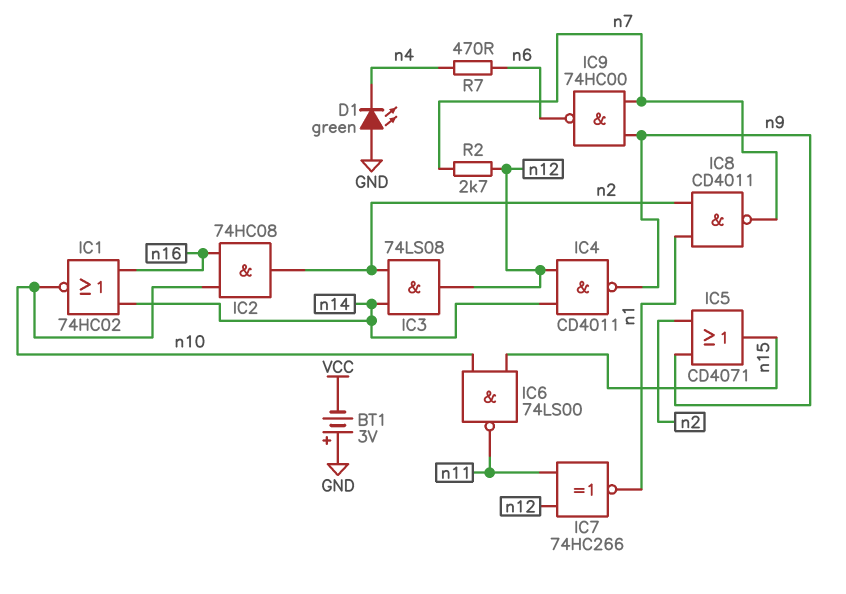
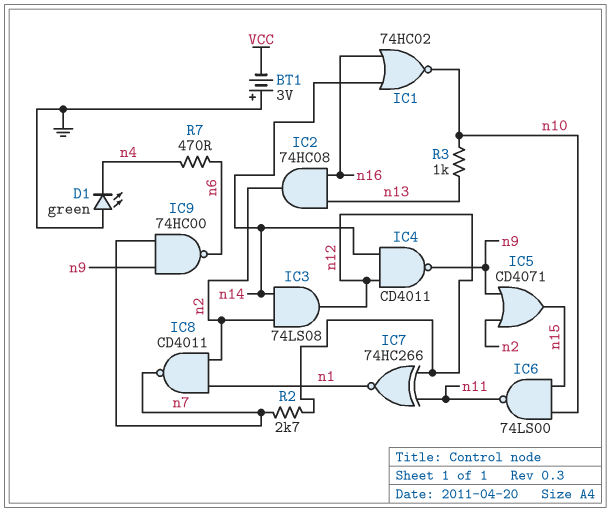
IC2: AND 74HC08 (in n10, in n16, out n2) -> AND 74HC08 (in n13, in n16, out n2)
R3: none -> 1k (n10, n13)

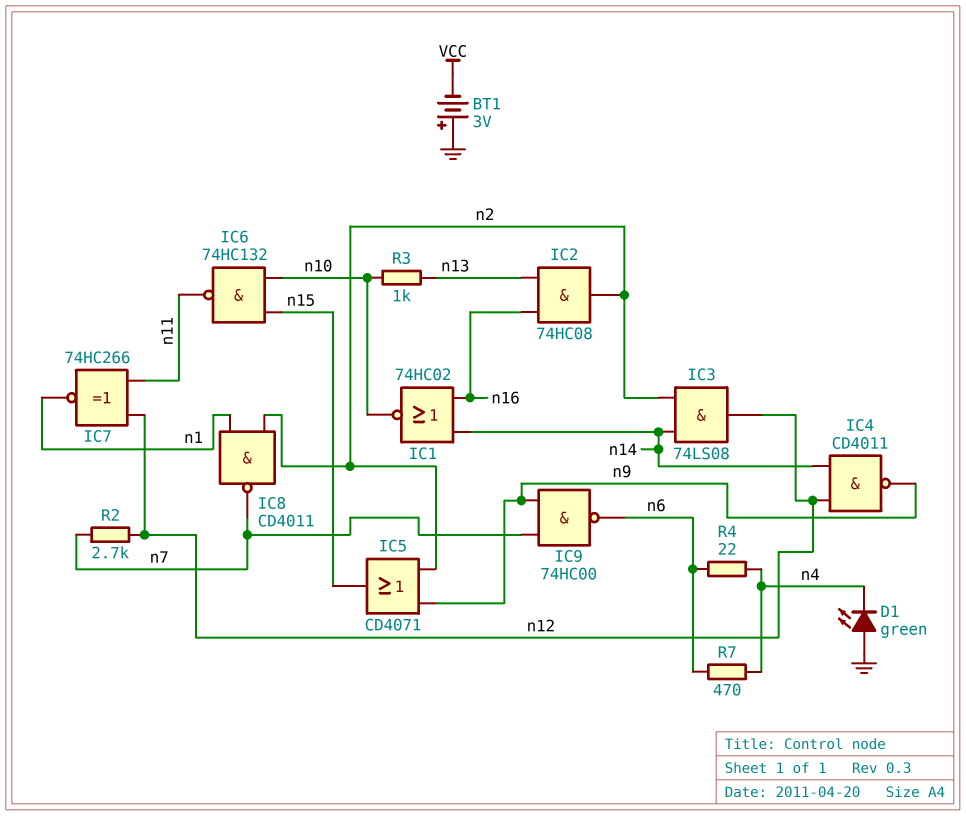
IC6: NAND 74LS00 (in n10, in n15, out n11) -> NAND 74HC132 (in n10, in n15, out n11)
R4: none -> 22 (n4, n6)

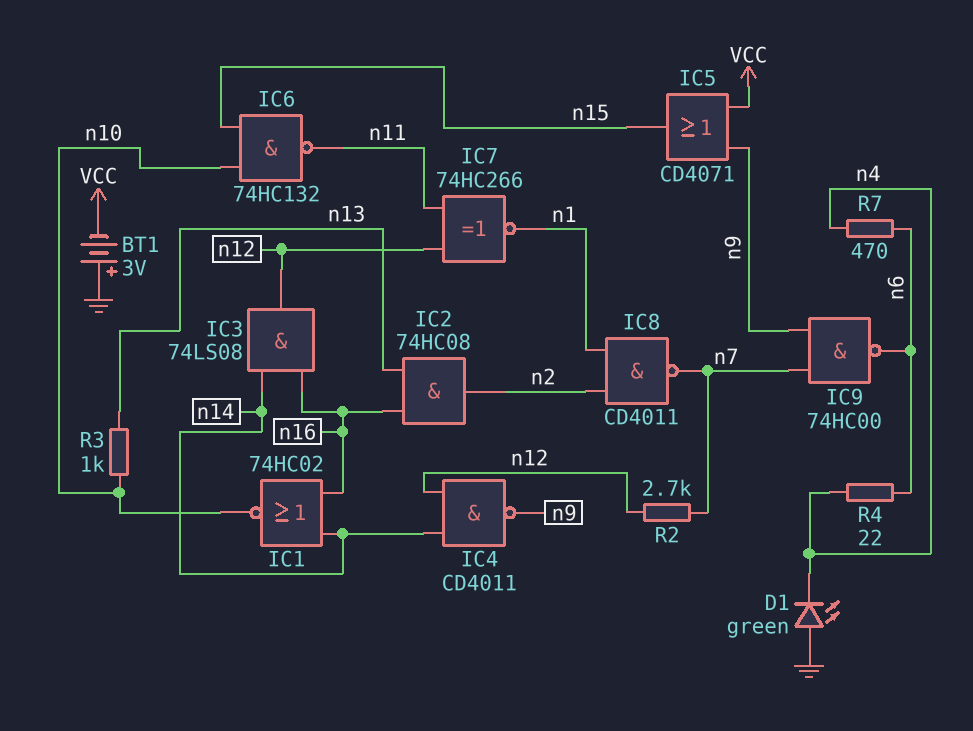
IC3: AND 74LS08 (in n2, in n14, out n12) -> AND 74LS08 (in n14, in n16, out n12)
IC5: OR CD4071 (in n2, in n9, out n15) -> OR CD4071 (in VCC, in n9, out n15)

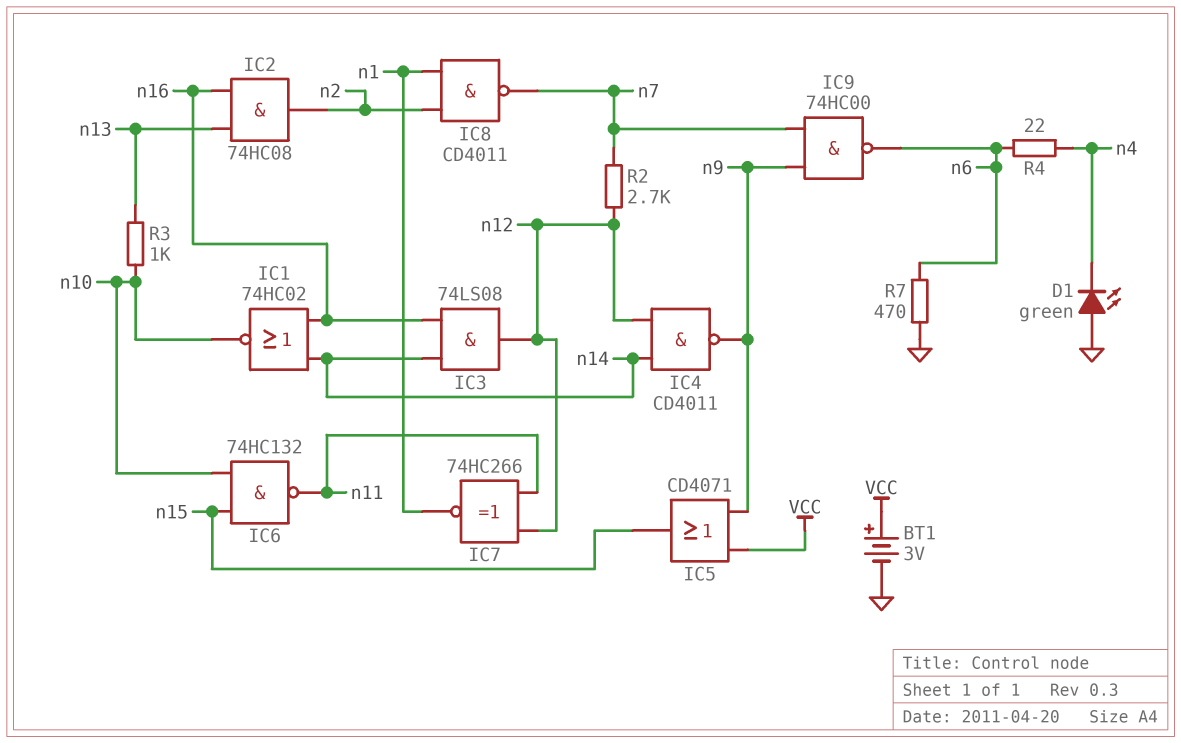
BT1: 3V (plus GND, minus VCC) -> 3V (plus VCC, minus GND)
R7: 470 (n4, n6) -> 470 (GND, n6)

